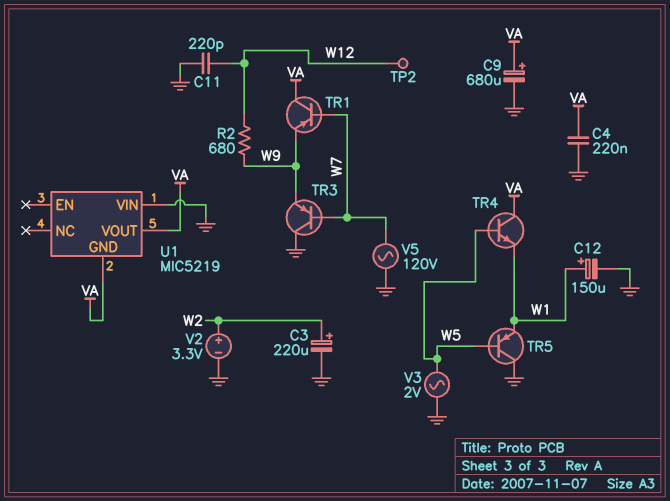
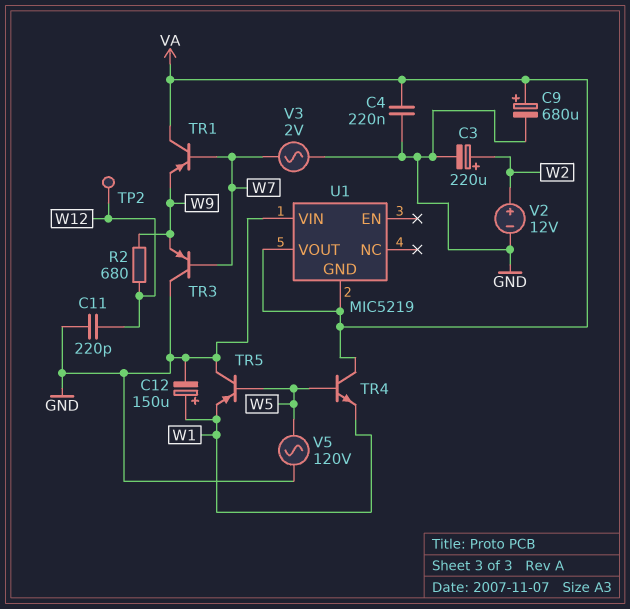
V2: 3.3V (plus W2, minus GND) -> 12V (plus W2, minus GND)
V3: AC 2V (GND, W5) -> AC 2V (GND, W7)
V5: AC 120V (GND, W7) -> AC 120V (GND, W5)

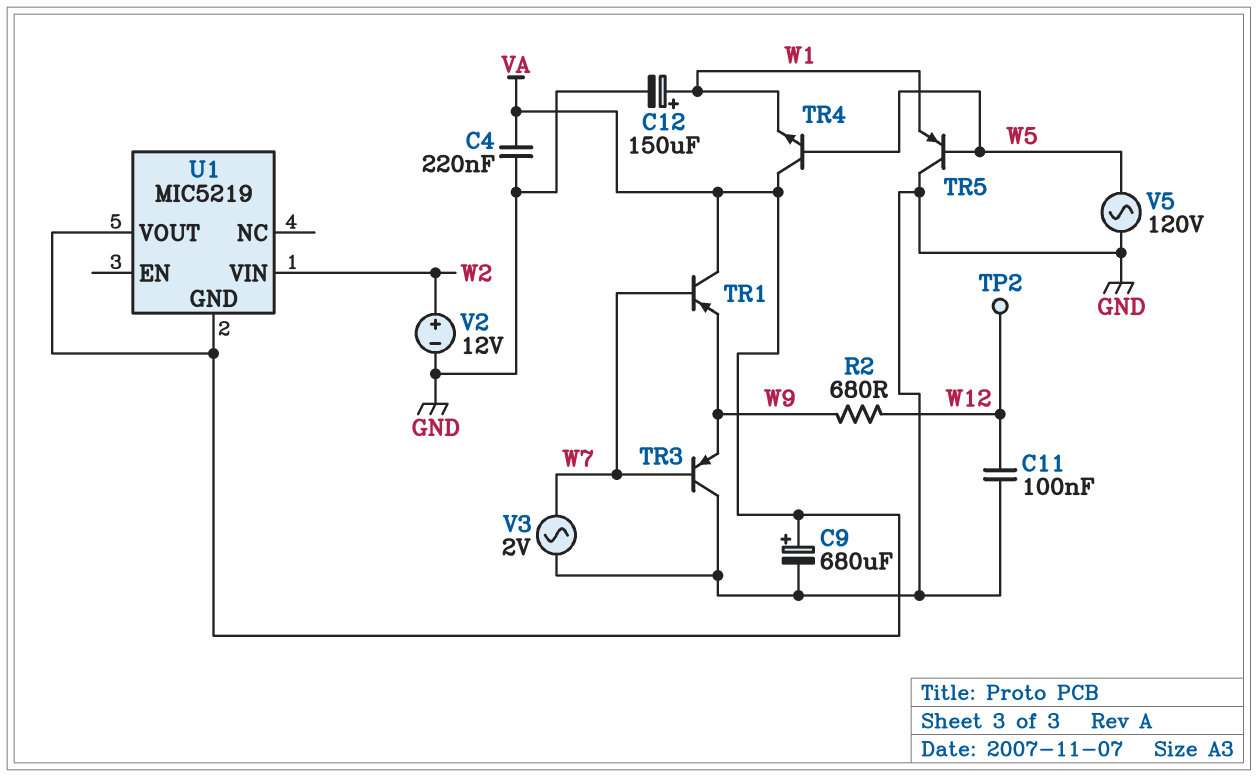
C3: 220uF (plus W2, minus GND) -> none
C11: 220pF (GND, W12) -> 100nF (GND, W12)
U1 pin VIN: GND -> W2

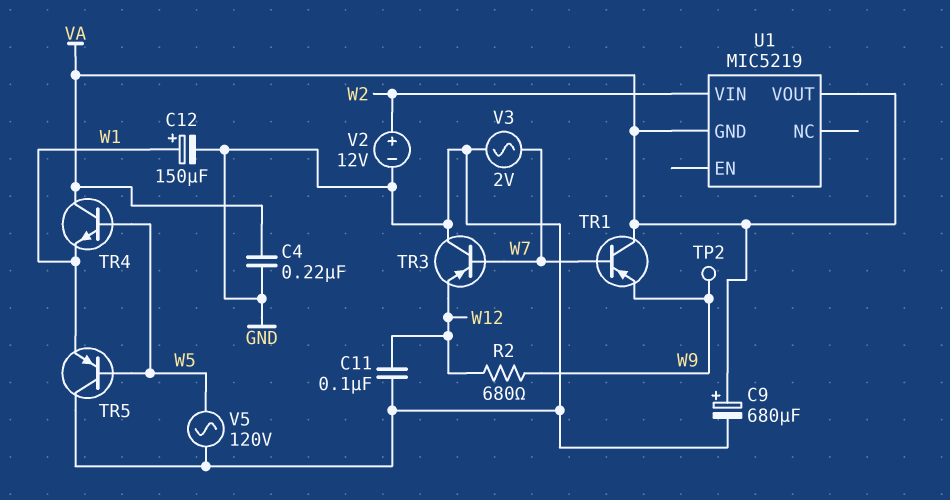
TP2: test point (W12) -> test point (W9)
TR3: PNP (B W7, C GND, E W9) -> PNP (B W7, C GND, E W12)

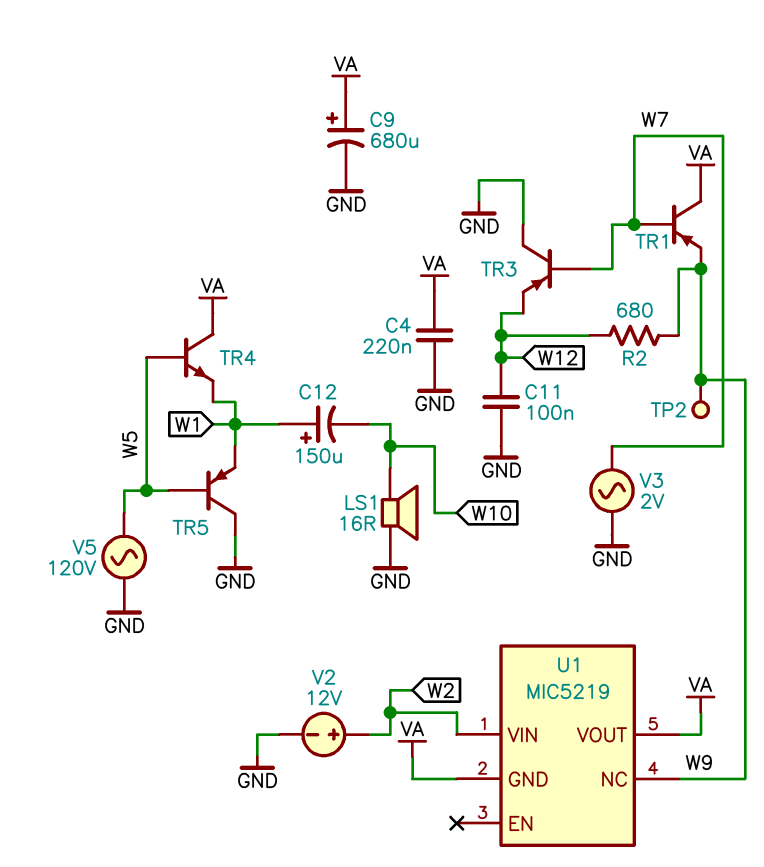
C12: 150uF (plus W1, minus GND) -> 150uF (plus W1, minus W10)
LS1: none -> speaker 16R (GND, W10)
U1 pin NC: none -> W9

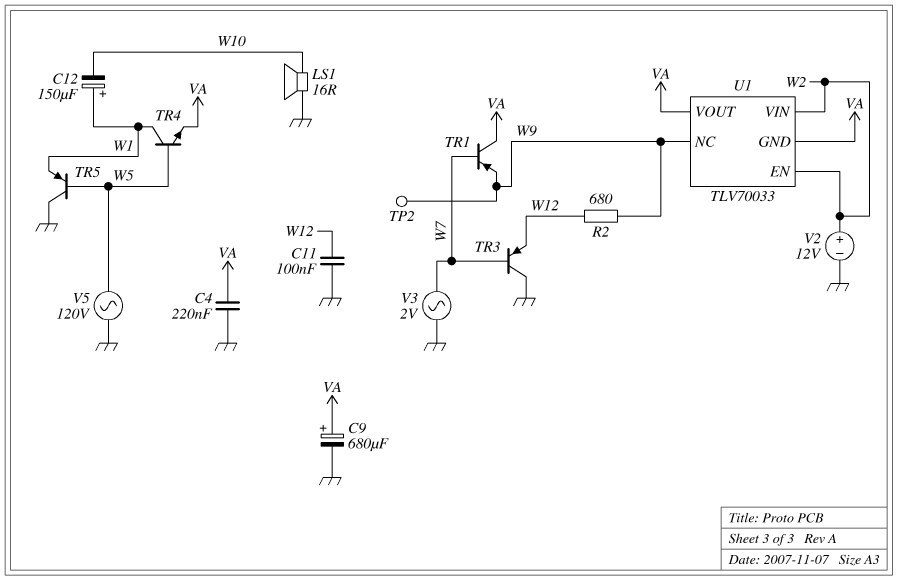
TR4: NPN (B W5, C VA, E W1) -> NPN (B W5, C W1, E VA)
U1: MIC5219 -> TLV70033
U1 pin EN: none -> W2

